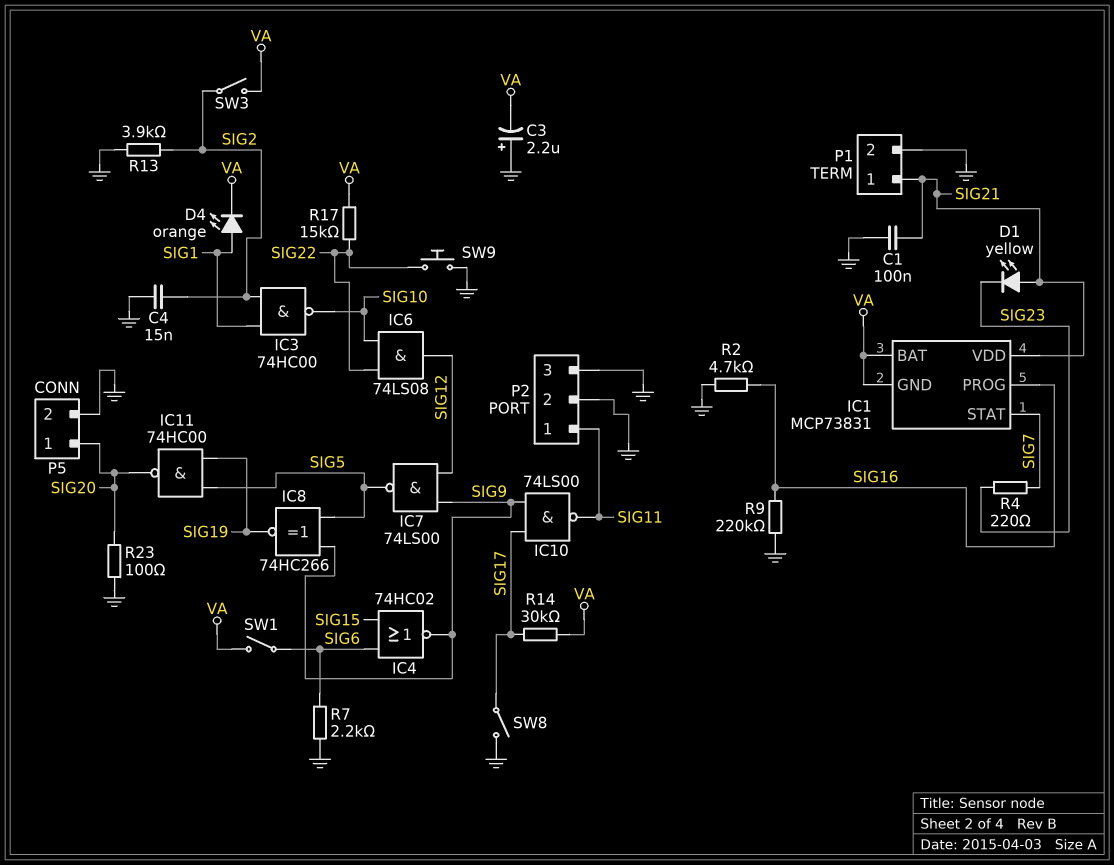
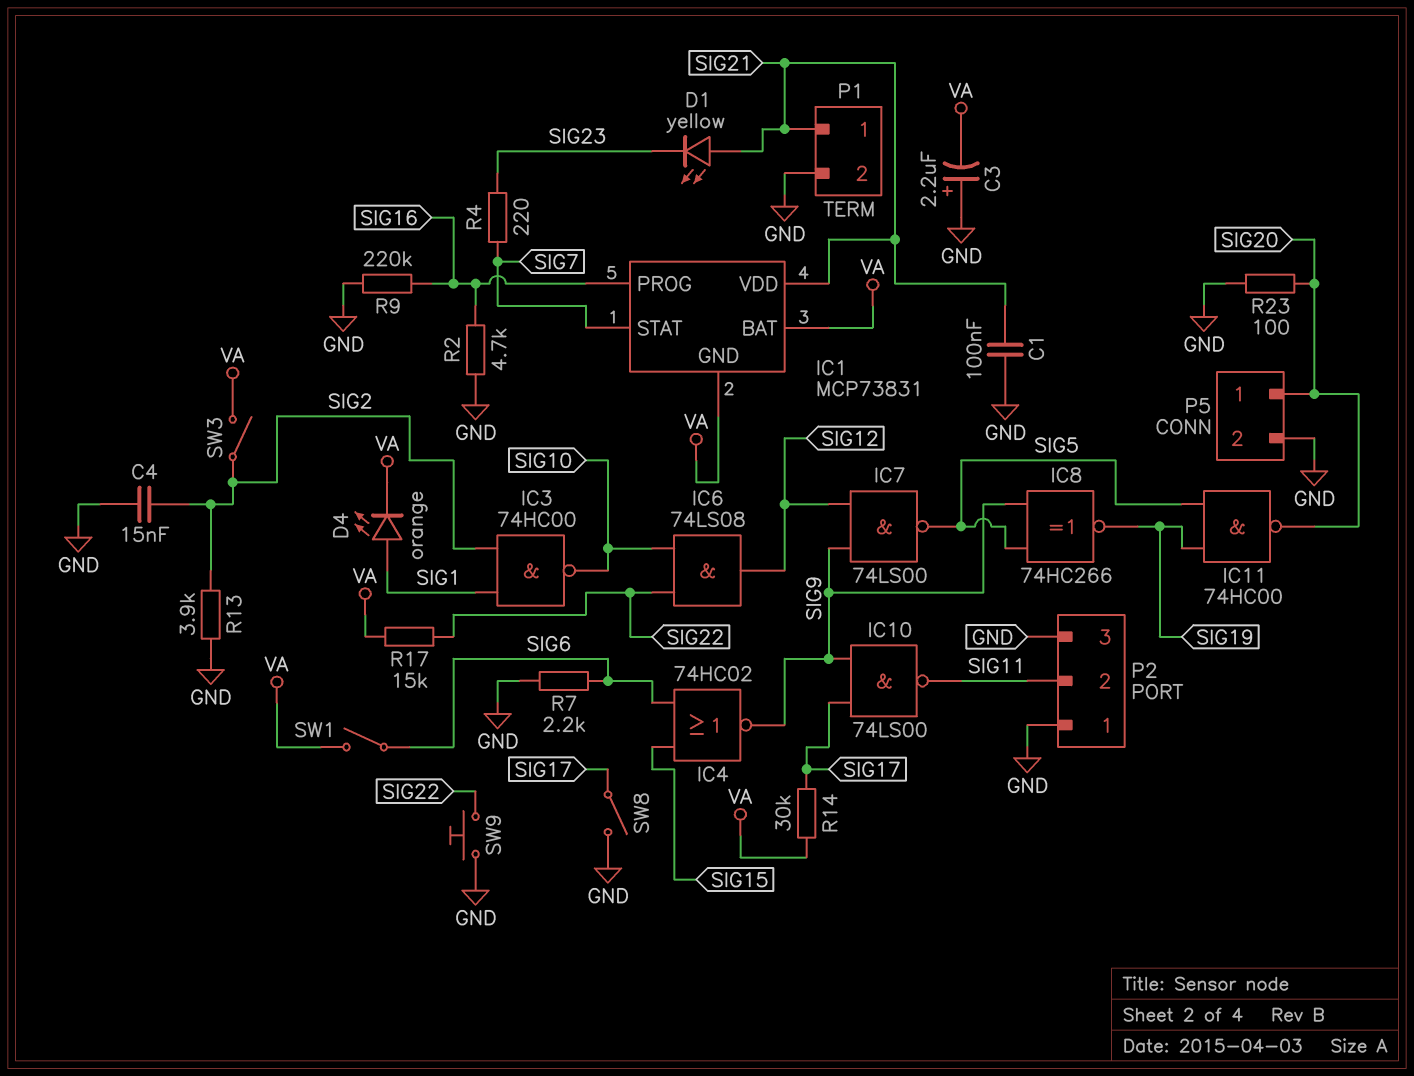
P2 pin 1: SIG11 -> GND
P2 pin 2: GND -> SIG11

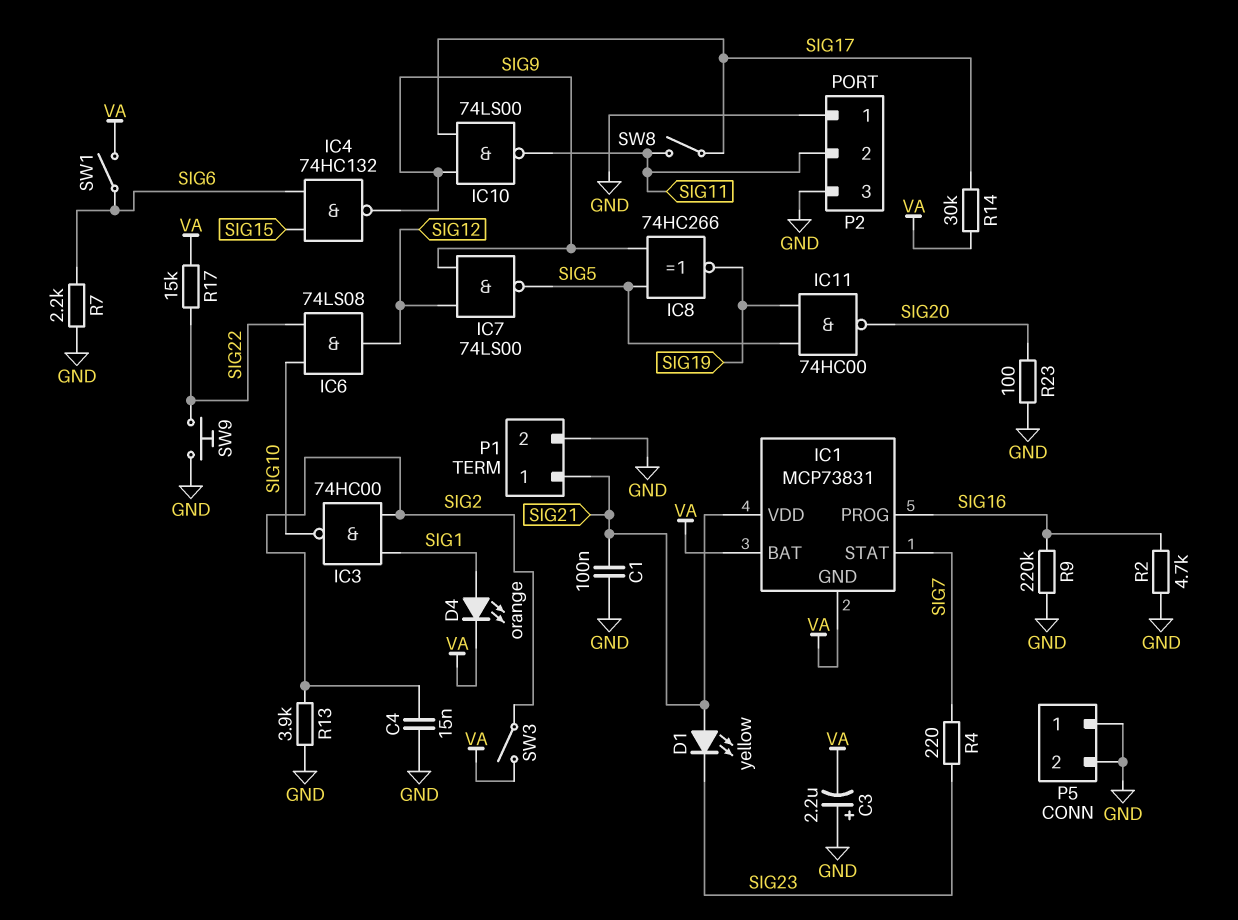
IC4: NOR 74HC02 (in SIG6, in SIG15, out SIG9) -> NAND 74HC132 (in SIG6, in SIG15, out SIG9)
P5 pin 1: SIG20 -> GND
SW8: switch (GND, SIG17) -> switch (SIG11, SIG17)

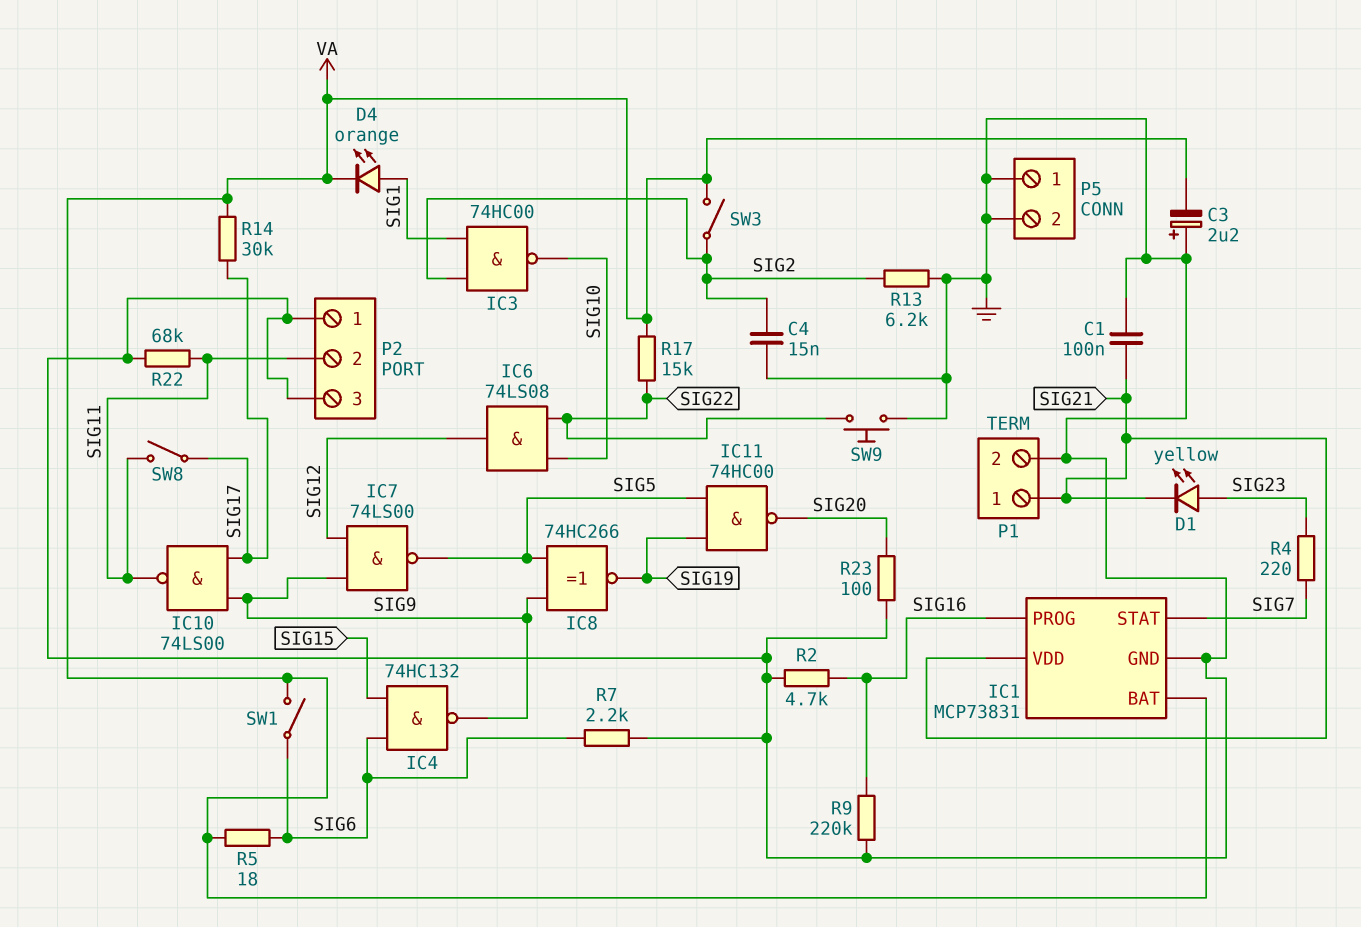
D1: LED yellow (A SIG21, K SIG23) -> LED yellow (A SIG23, K SIG21)
IC1 pin GND: VA -> GND
R5: none -> 18 (SIG6, VA)
R13: 3.9k (GND, SIG2) -> 6.2k (GND, SIG2)
R22: none -> 68k (GND, SIG11)

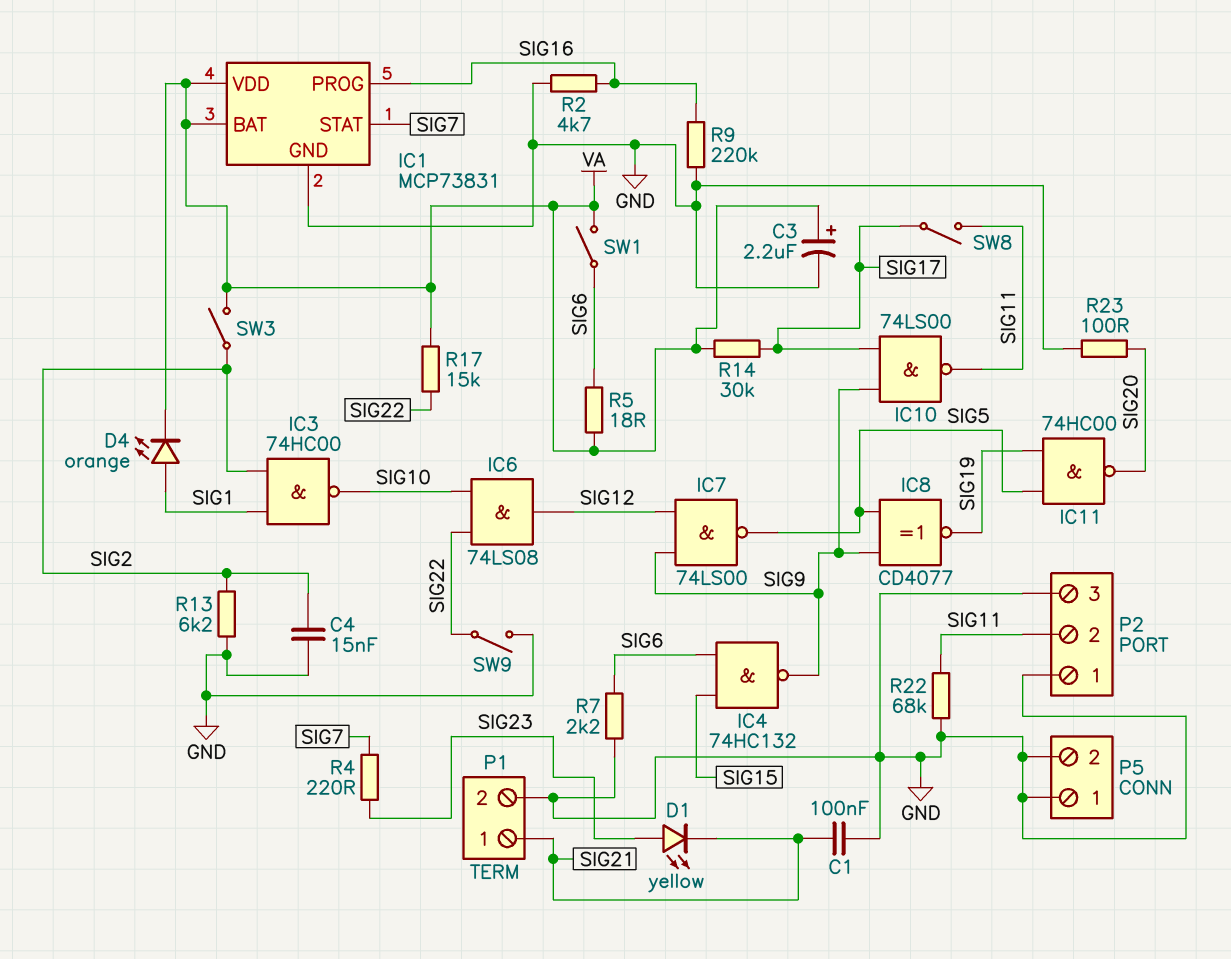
C3: 2.2uF (plus GND, minus VA) -> 2.2uF (plus VA, minus GND)
IC1 pin VDD: SIG21 -> VA
IC8: XNOR 74HC266 (in SIG5, in SIG9, out SIG19) -> XNOR CD4077 (in SIG5, in SIG9, out SIG19)
SW9: button (GND, SIG22) -> switch (GND, SIG22)

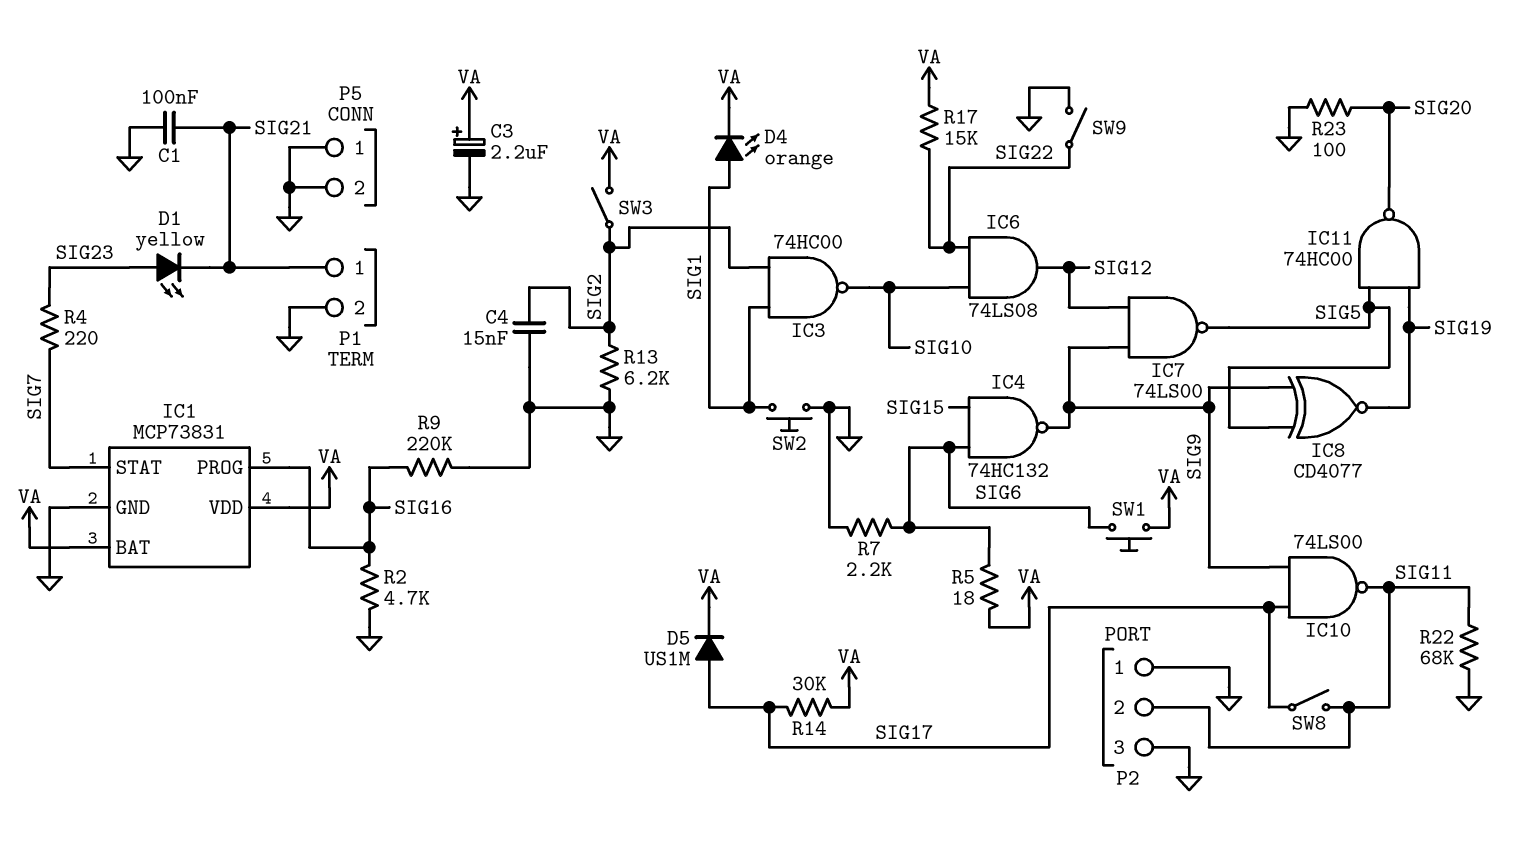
D5: none -> diode US1M (A SIG17, K VA)
SW1: switch (SIG6, VA) -> button (SIG6, VA)
SW2: none -> button (GND, SIG1)

